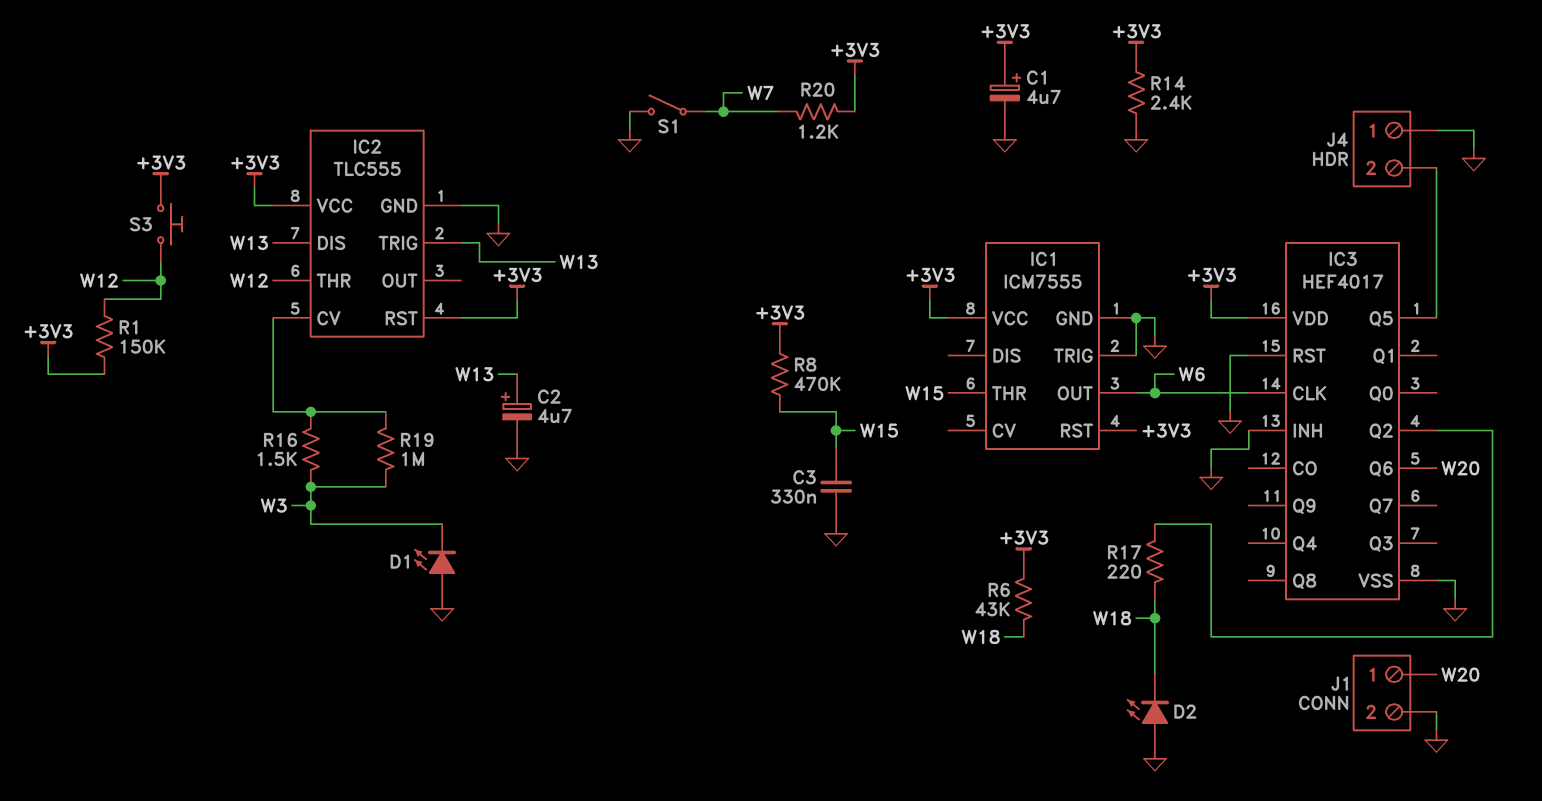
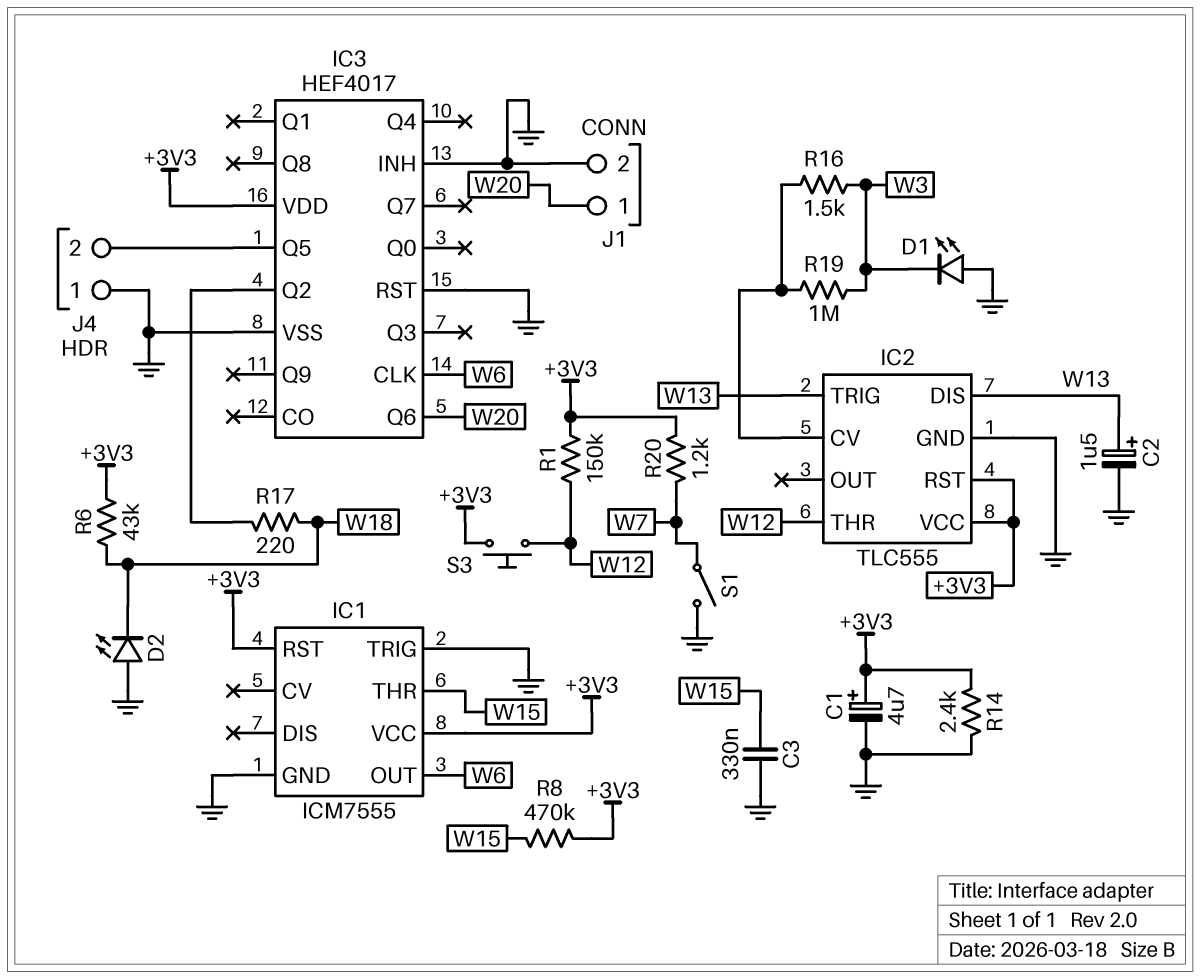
C2: 4.7uF (plus W13, minus GND) -> 1.5uF (plus W13, minus GND)

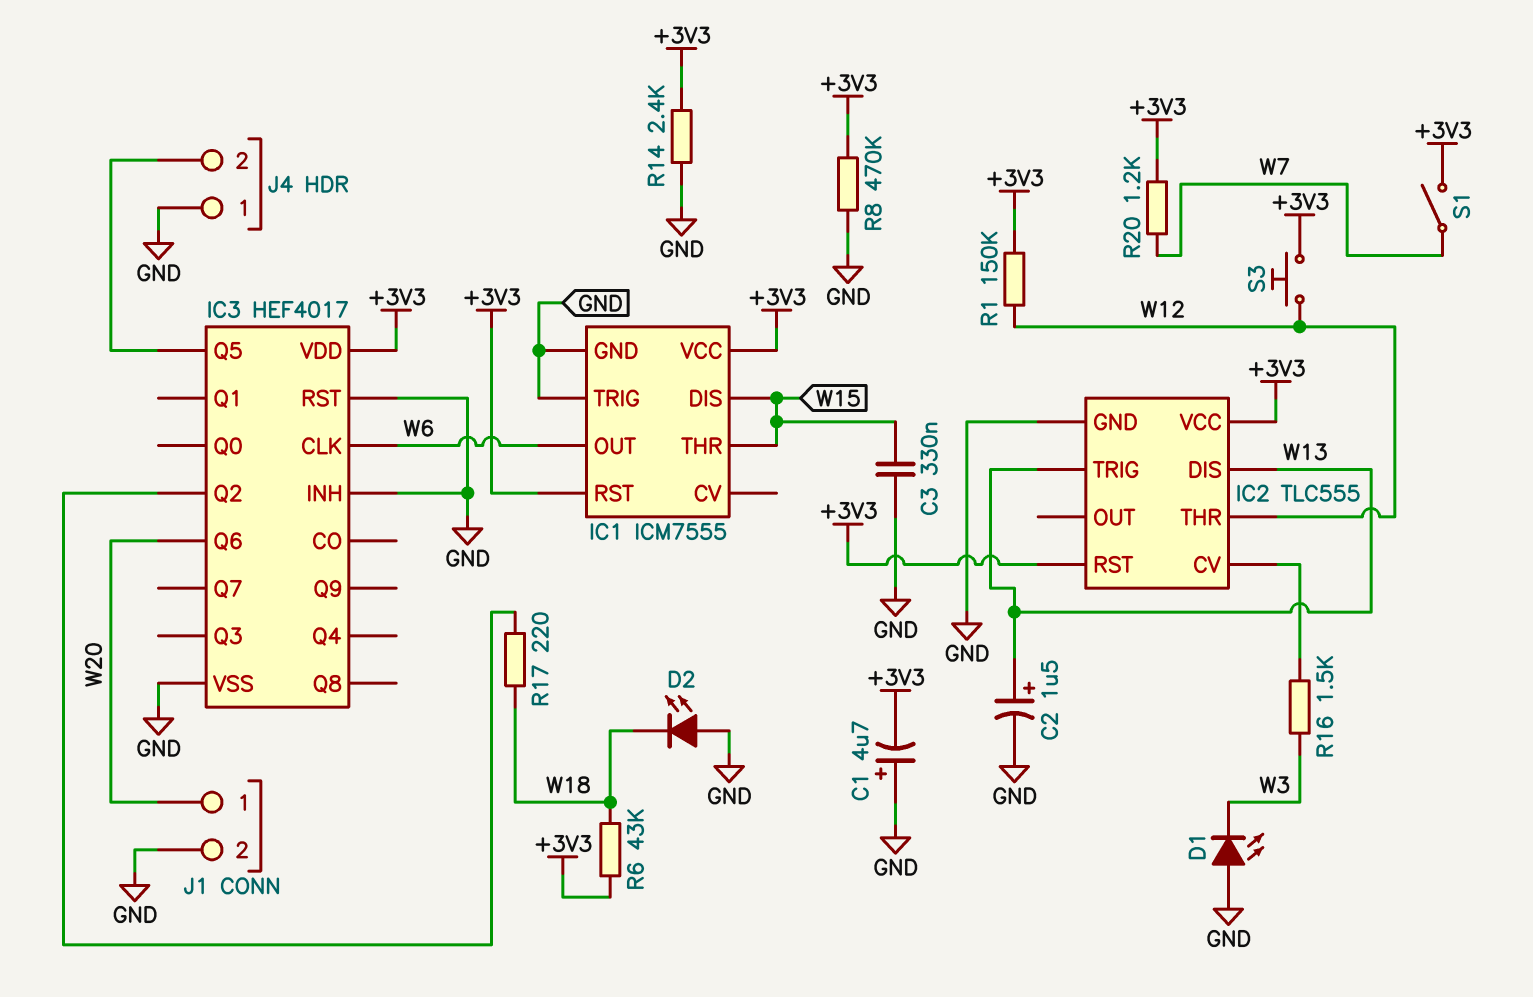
C1: 4.7uF (plus +3V3, minus GND) -> 4.7uF (plus GND, minus +3V3)
IC1 pin DIS: none -> W15
R8: 470k (+3V3, W15) -> 470k (+3V3, GND)
R19: 1M (IC2/CV, W3) -> none
S1: switch (GND, W7) -> switch (+3V3, W7)

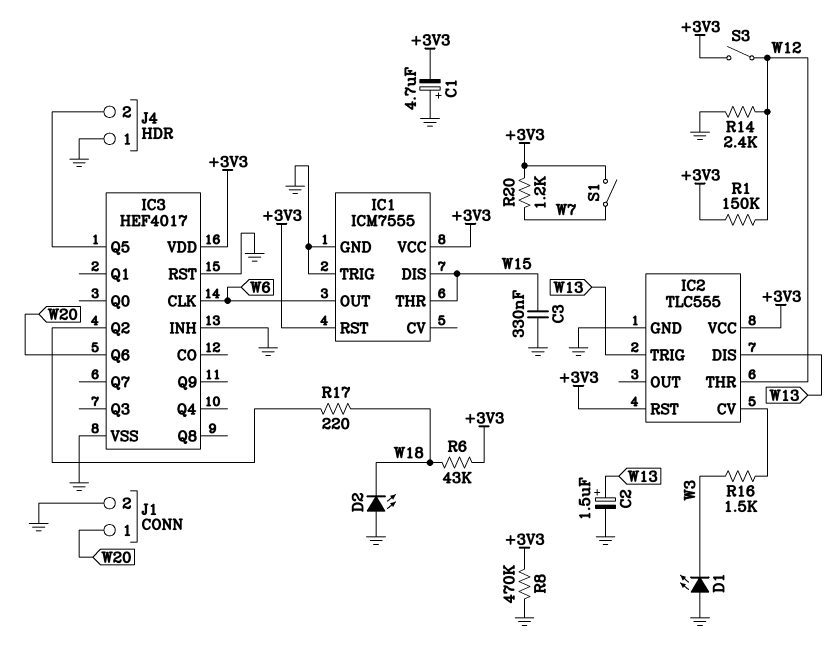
R14: 2.4k (+3V3, GND) -> 2.4k (GND, W12)
S3: button (+3V3, W12) -> switch (+3V3, W12)

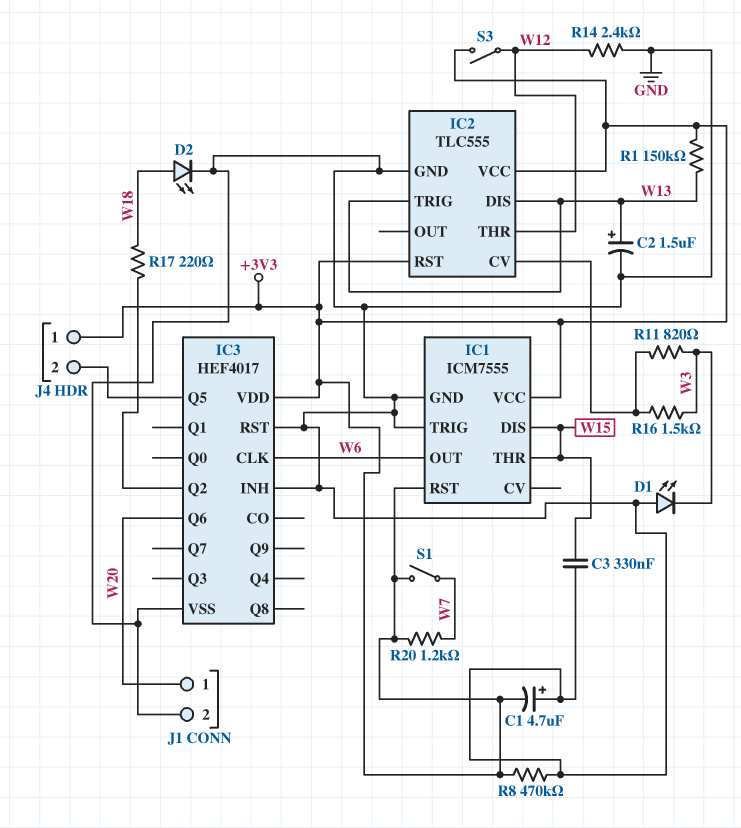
D2: LED (A GND, K W18) -> LED (A W18, K GND)
J4 pin 1: GND -> +3V3
R1: 150k (+3V3, W12) -> 150k (+3V3, W13)
R6: 43k (+3V3, W18) -> none
R11: none -> 820 (IC2/CV, W3)

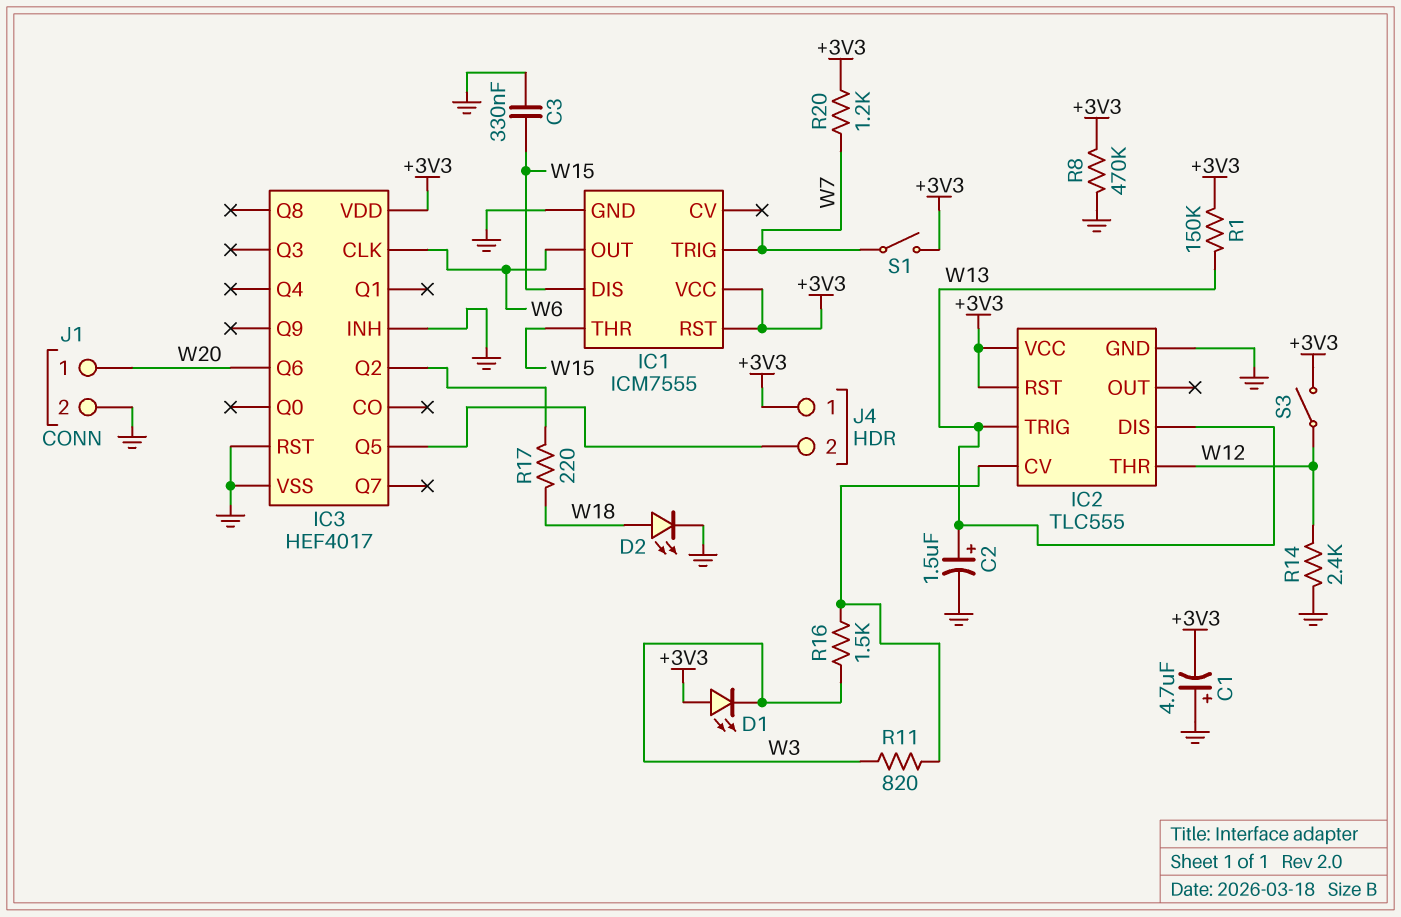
D1: LED (A GND, K W3) -> LED (A +3V3, K W3)
IC1 pin TRIG: GND -> W7

